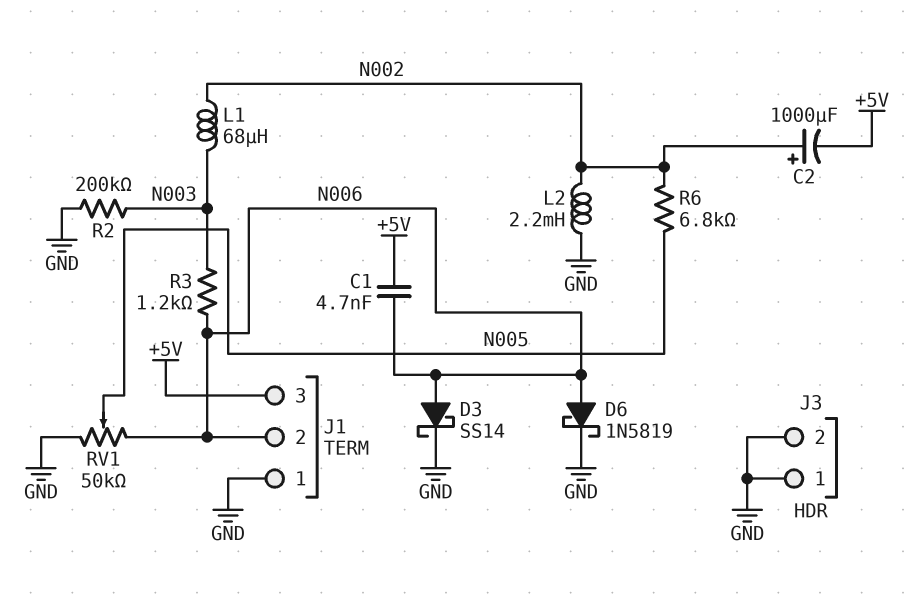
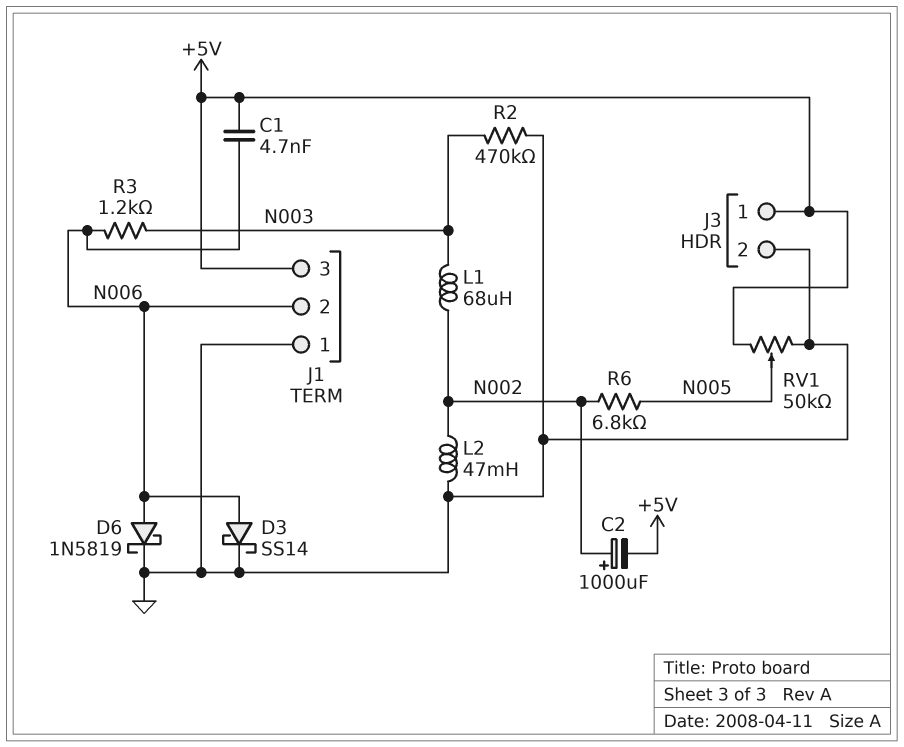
J3 pin 1: GND -> +5V
L2: 2.2mH (GND, N002) -> 47mH (GND, N002)
R2: 200k (GND, N003) -> 470k (GND, N003)
RV1: 50k (GND, N006, wiper N005) -> 50k (+5V, GND, wiper N005)

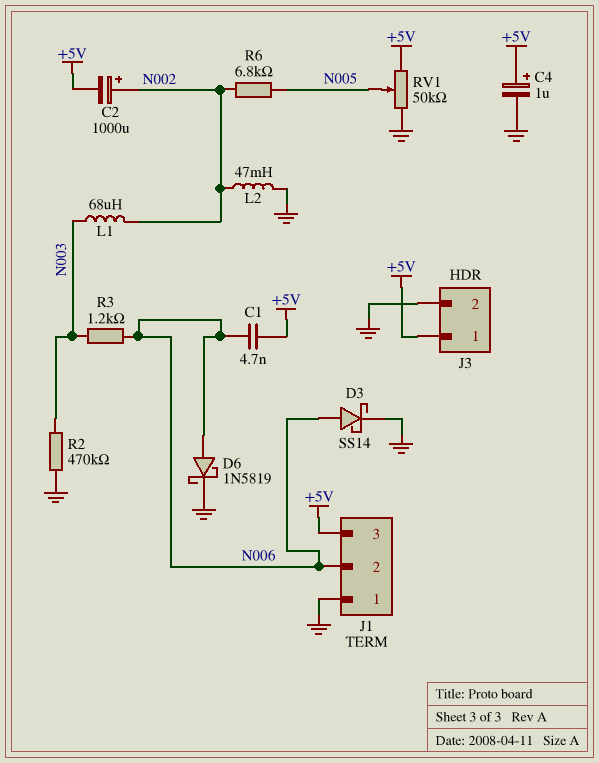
C4: none -> 1uF (plus +5V, minus GND)

